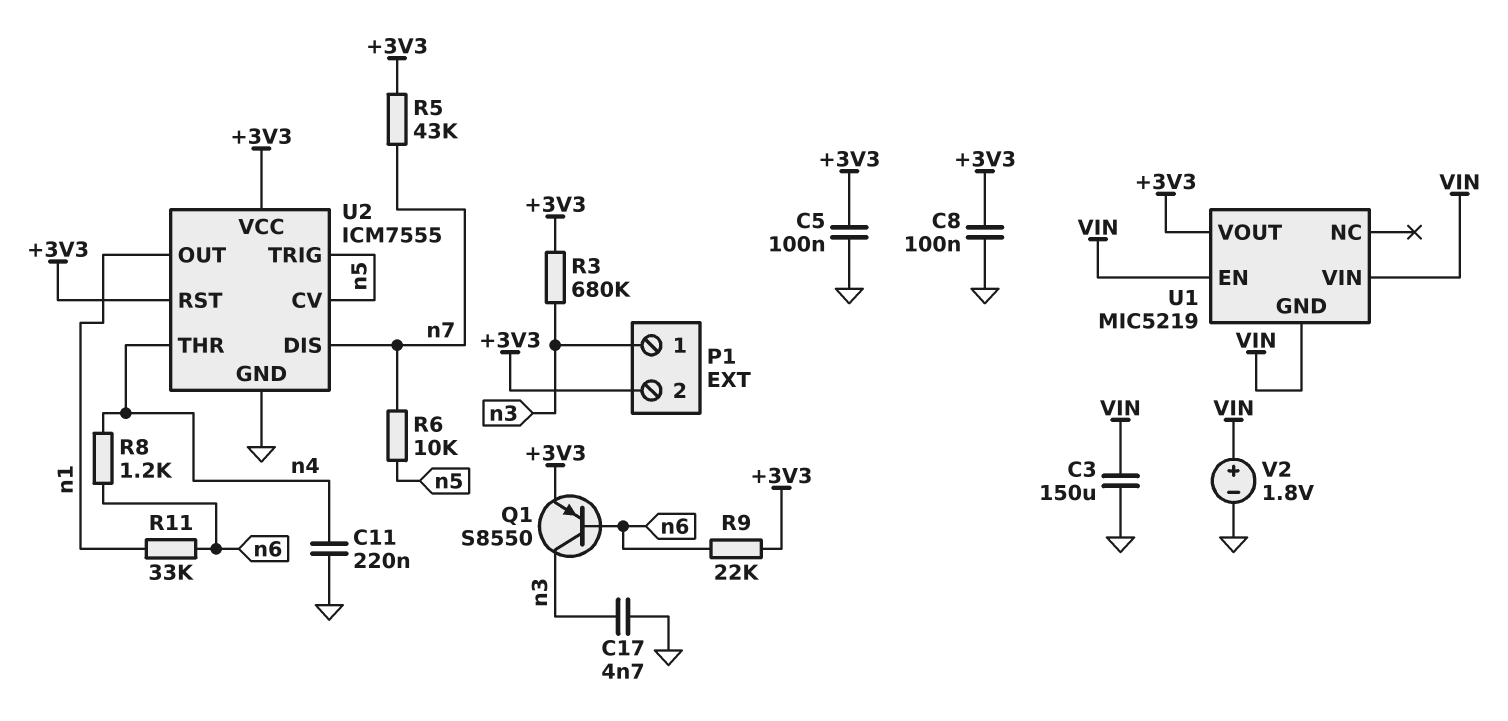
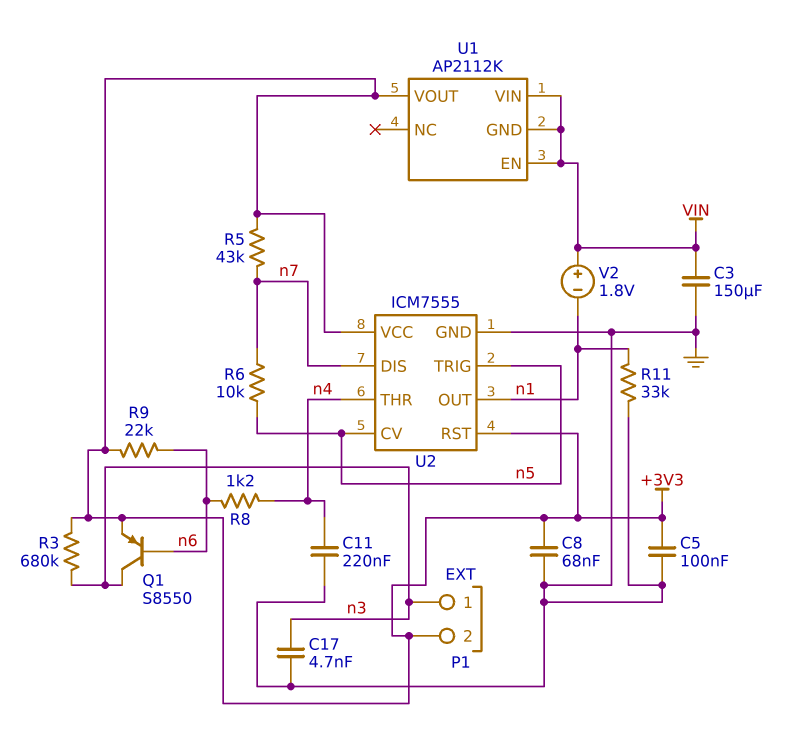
C8: 100nF (+3V3, GND) -> 68nF (+3V3, GND)
R11: 33k (n1, n6) -> 33k (GND, n1)
U1: MIC5219 -> AP2112K
V2: 1.8V (plus VIN, minus GND) -> 1.8V (plus VIN, minus n1)

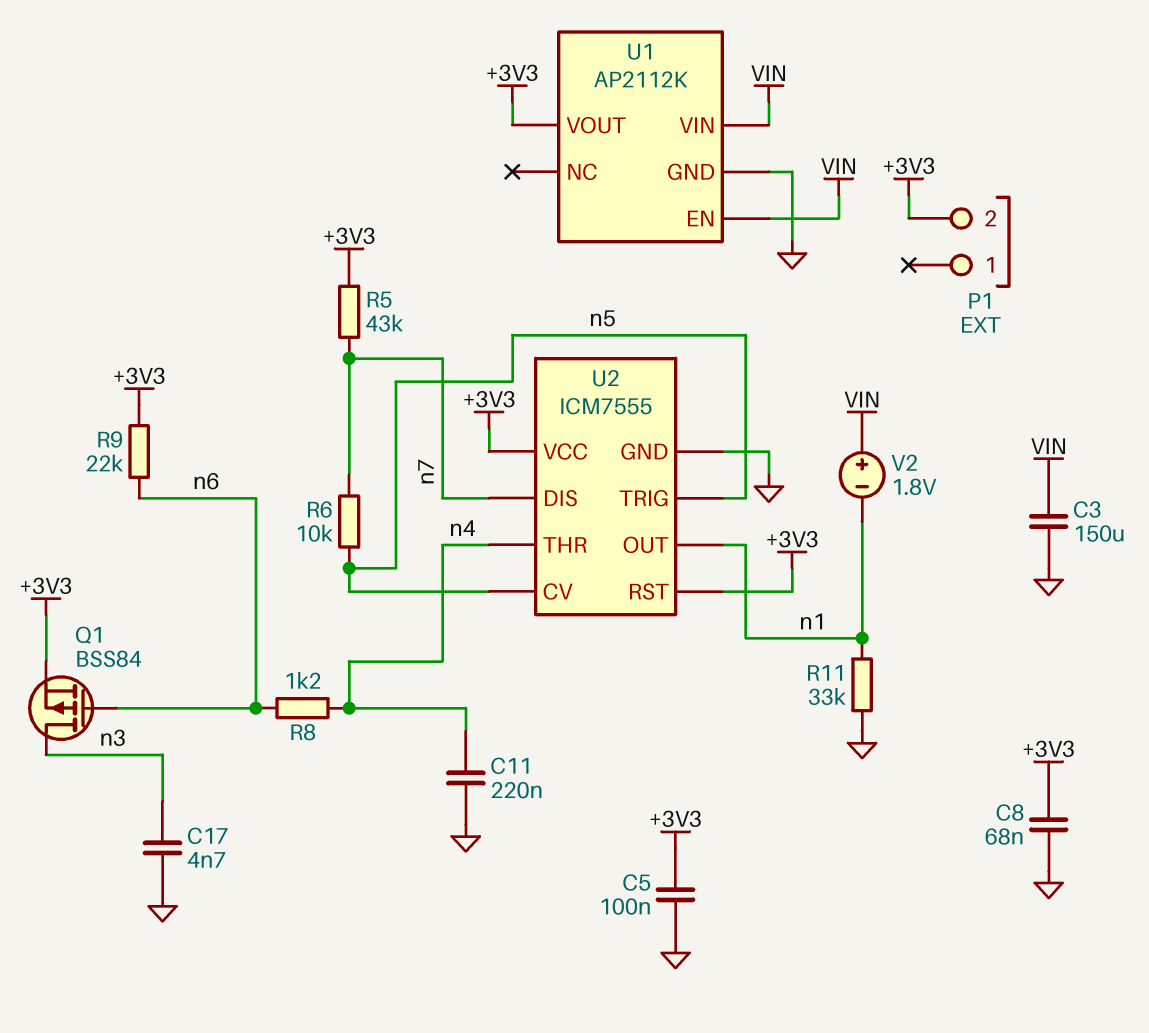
P1 pin 1: n3 -> none
Q1: PNP S8550 (B n6, C n3, E +3V3) -> PMOS BSS84 (G n6, D n3, S +3V3)
R3: 680k (+3V3, n3) -> none
U1 pin GND: VIN -> GND

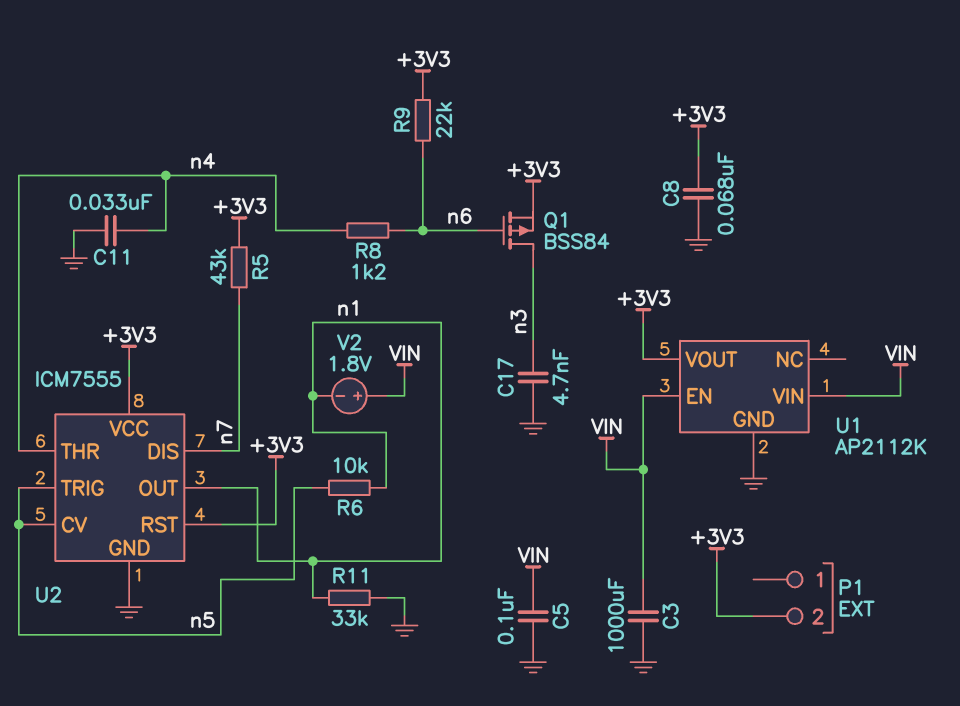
C3: 150uF (GND, VIN) -> 1000uF (GND, VIN)
C5: 100nF (+3V3, GND) -> 100nF (GND, VIN)
C11: 220nF (GND, n4) -> 33nF (GND, n4)
R6: 10k (n5, n7) -> 10k (n1, n5)

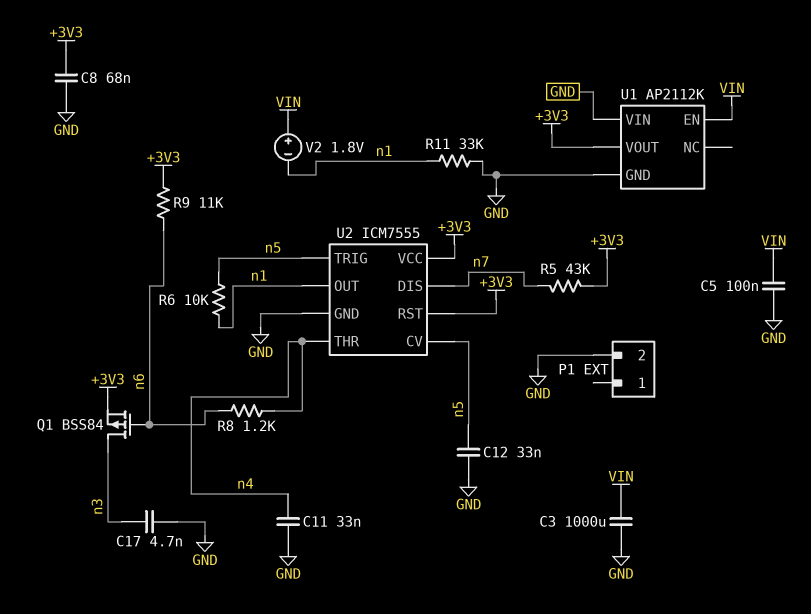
C12: none -> 33nF (GND, n5)
P1 pin 2: +3V3 -> GND
R9: 22k (+3V3, n6) -> 11k (+3V3, n6)
U1 pin VIN: VIN -> GND

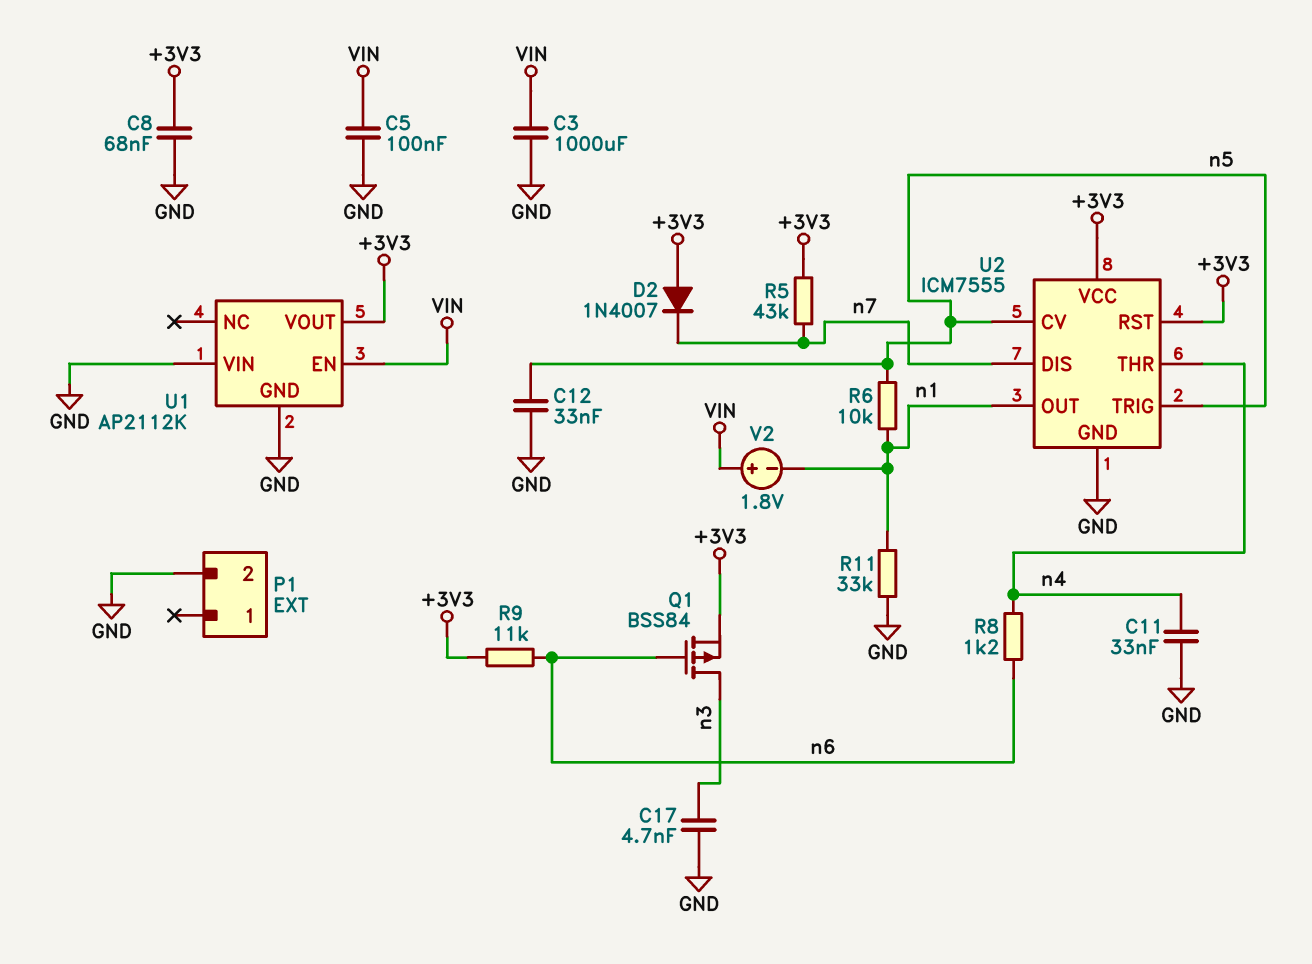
D2: none -> diode 1N4007 (A +3V3, K n7)

